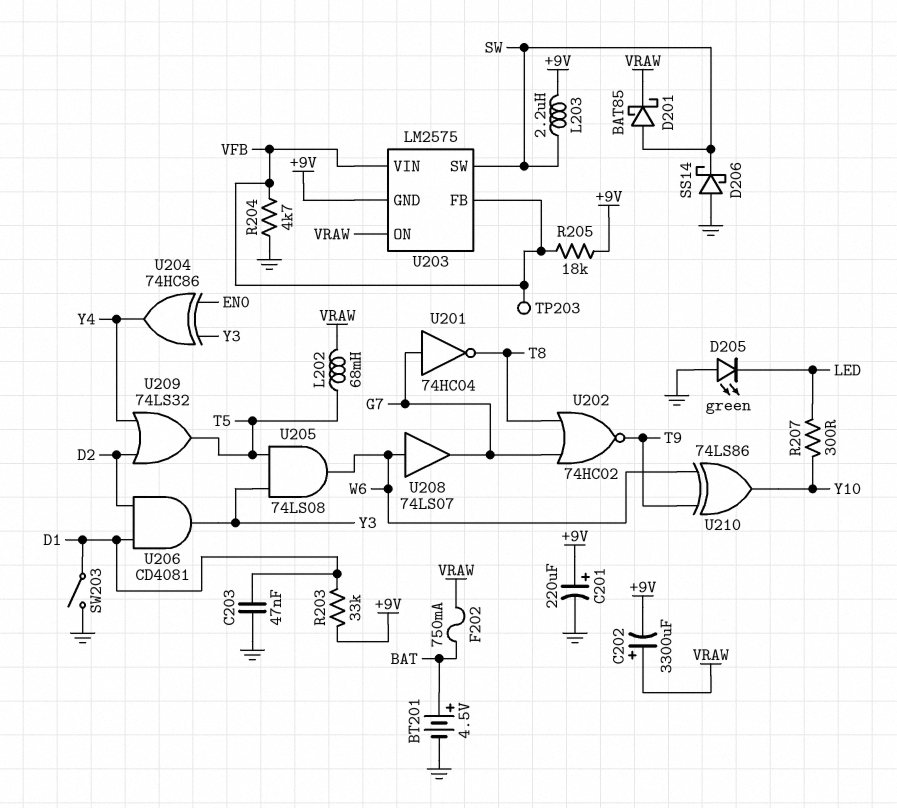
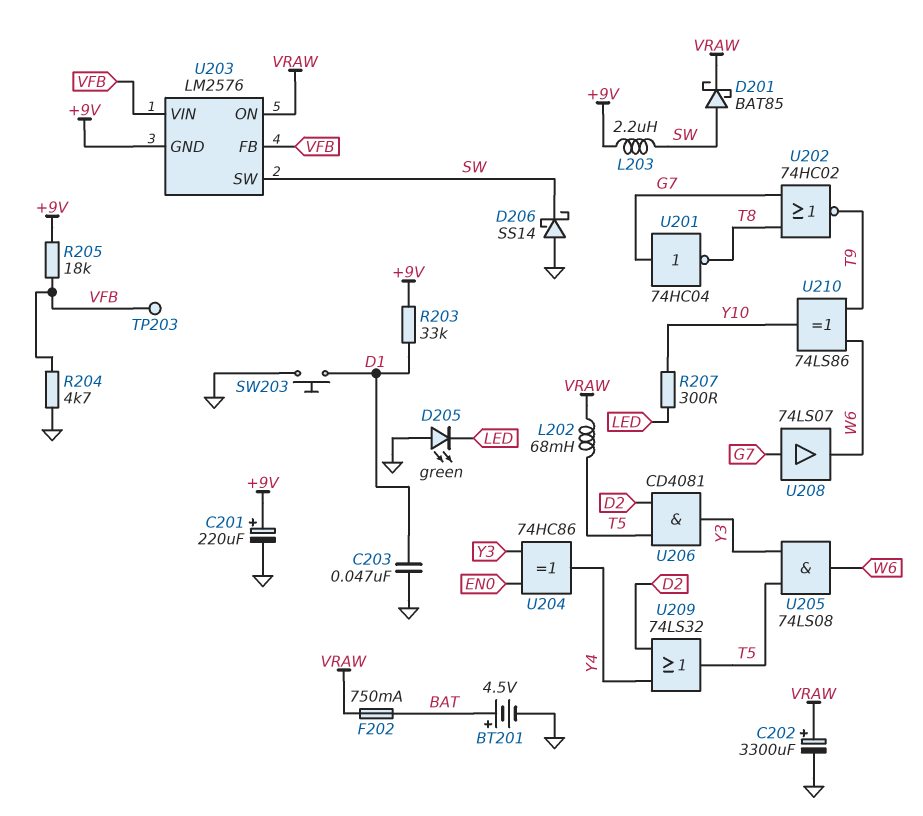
C202: 3300uF (plus VRAW, minus +9V) -> 3300uF (plus VRAW, minus GND)
SW203: switch (D1, GND) -> button (D1, GND)
U203: LM2575 -> LM2576
U206: AND CD4081 (in D1, in D2, out Y3) -> AND CD4081 (in D2, in T5, out Y3)
U208: buffer 74LS07 (in W6, out G7) -> buffer 74LS07 (in G7, out W6)

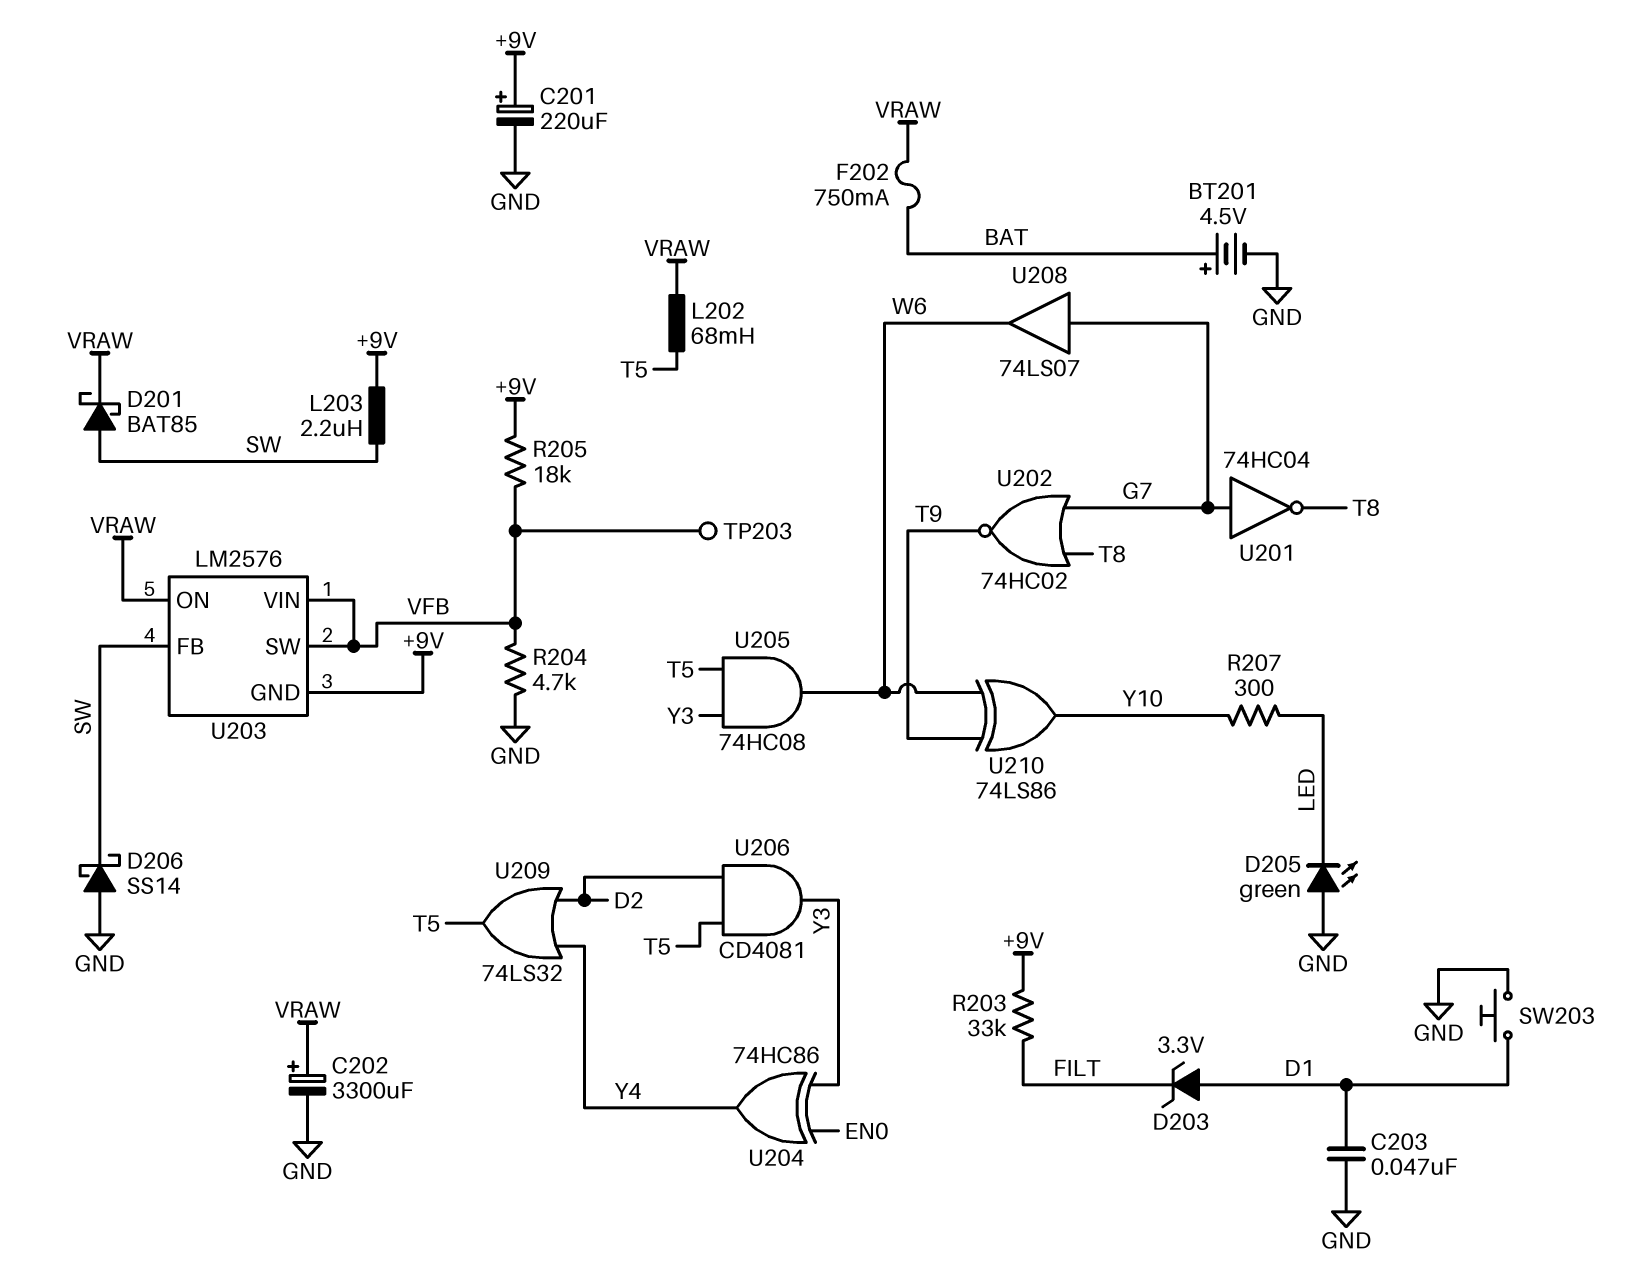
D203: none -> zener 3.3V (A D1, K FILT)
R203: 33k (+9V, D1) -> 33k (+9V, FILT)
U203 pin FB: VFB -> SW
U203 pin SW: SW -> VFB
U205: AND 74LS08 (in T5, in Y3, out W6) -> AND 74HC08 (in T5, in Y3, out W6)

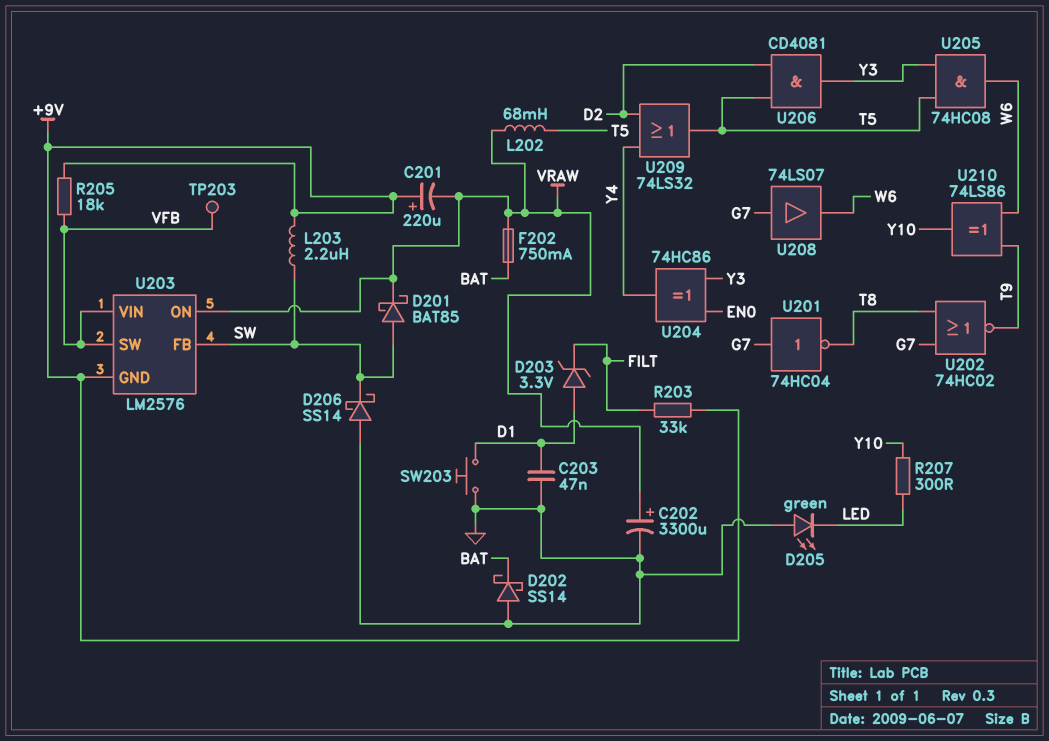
BT201: 4.5V (plus BAT, minus GND) -> none
C201: 220uF (plus +9V, minus GND) -> 220uF (plus +9V, minus VRAW)
D202: none -> schottky SS14 (A GND, K BAT)
R204: 4.7k (GND, VFB) -> none

